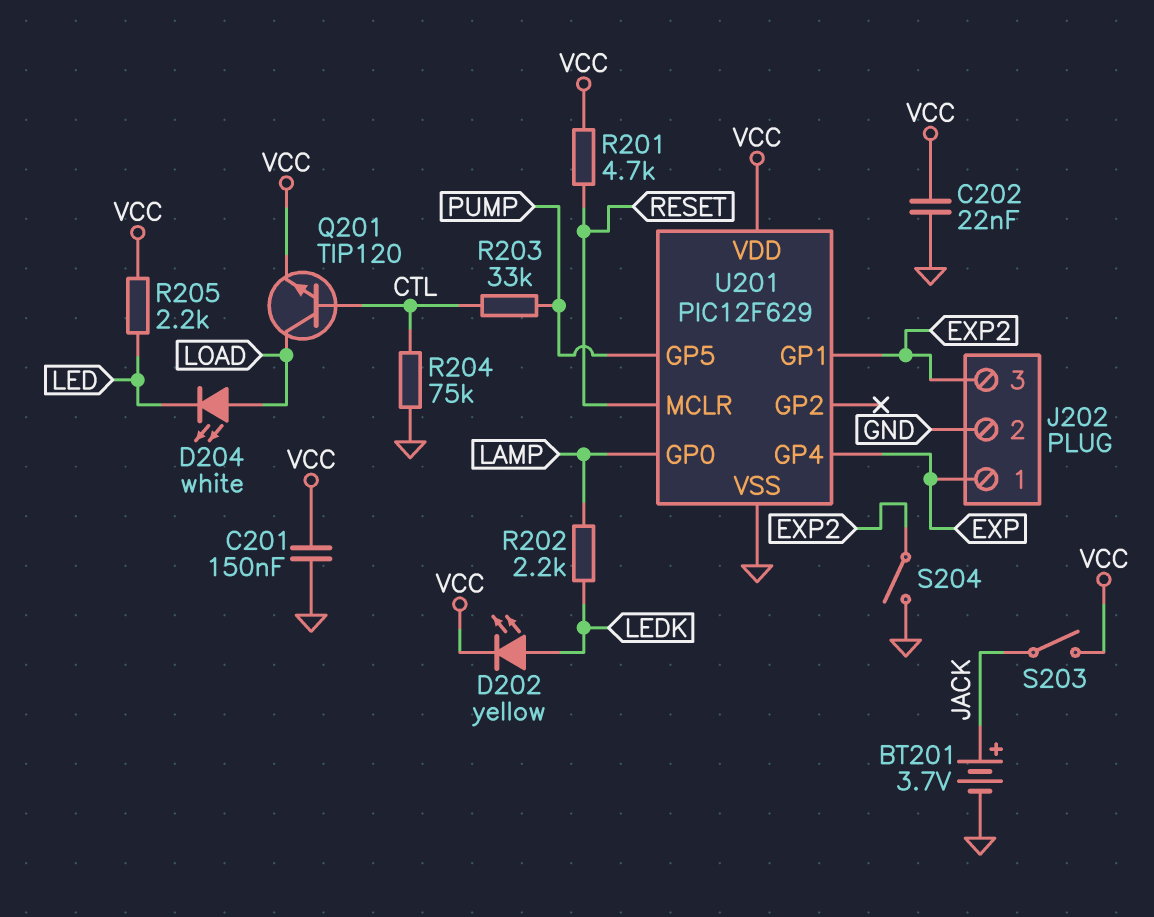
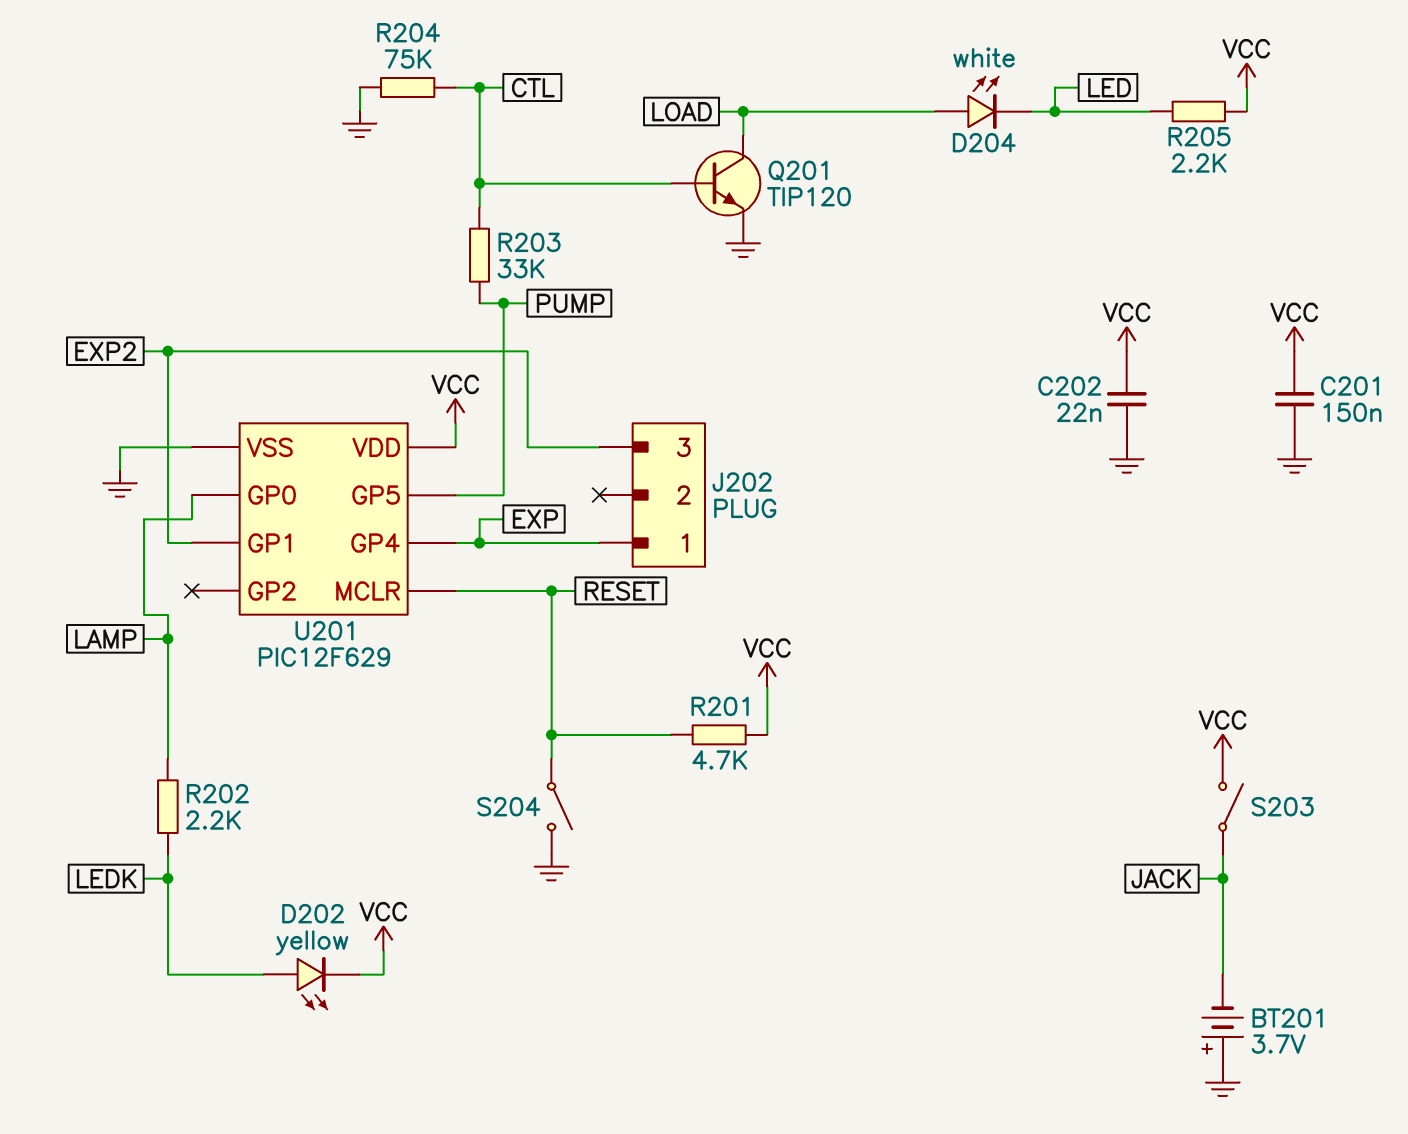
BT201: 3.7V (plus JACK, minus GND) -> 3.7V (plus GND, minus JACK)
J202 pin 2: GND -> none
Q201: NPN TIP120 (B CTL, C LOAD, E VCC) -> NPN TIP120 (B CTL, C LOAD, E GND)
S204: switch (EXP2, GND) -> switch (GND, RESET)

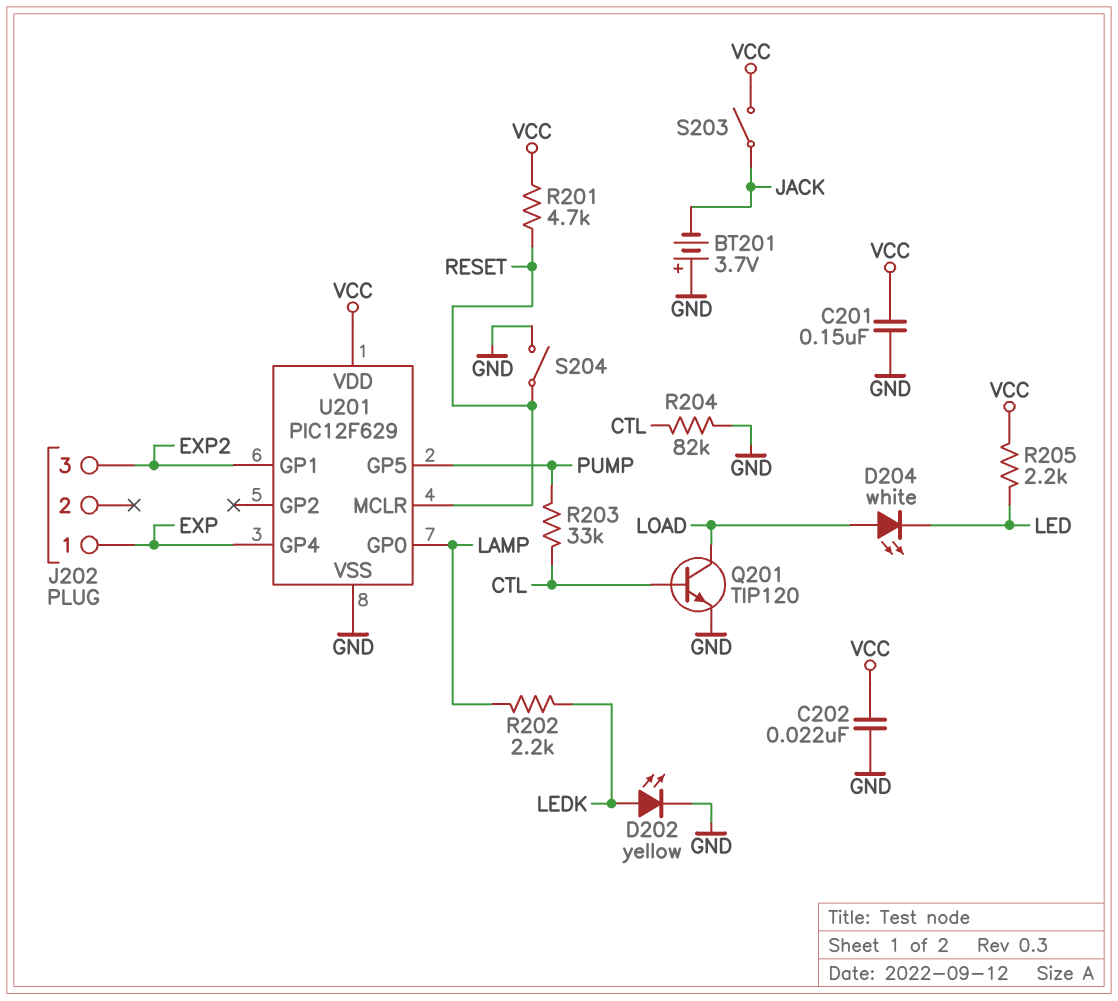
D202: LED yellow (A LEDK, K VCC) -> LED yellow (A LEDK, K GND)
R204: 75k (CTL, GND) -> 82k (CTL, GND)

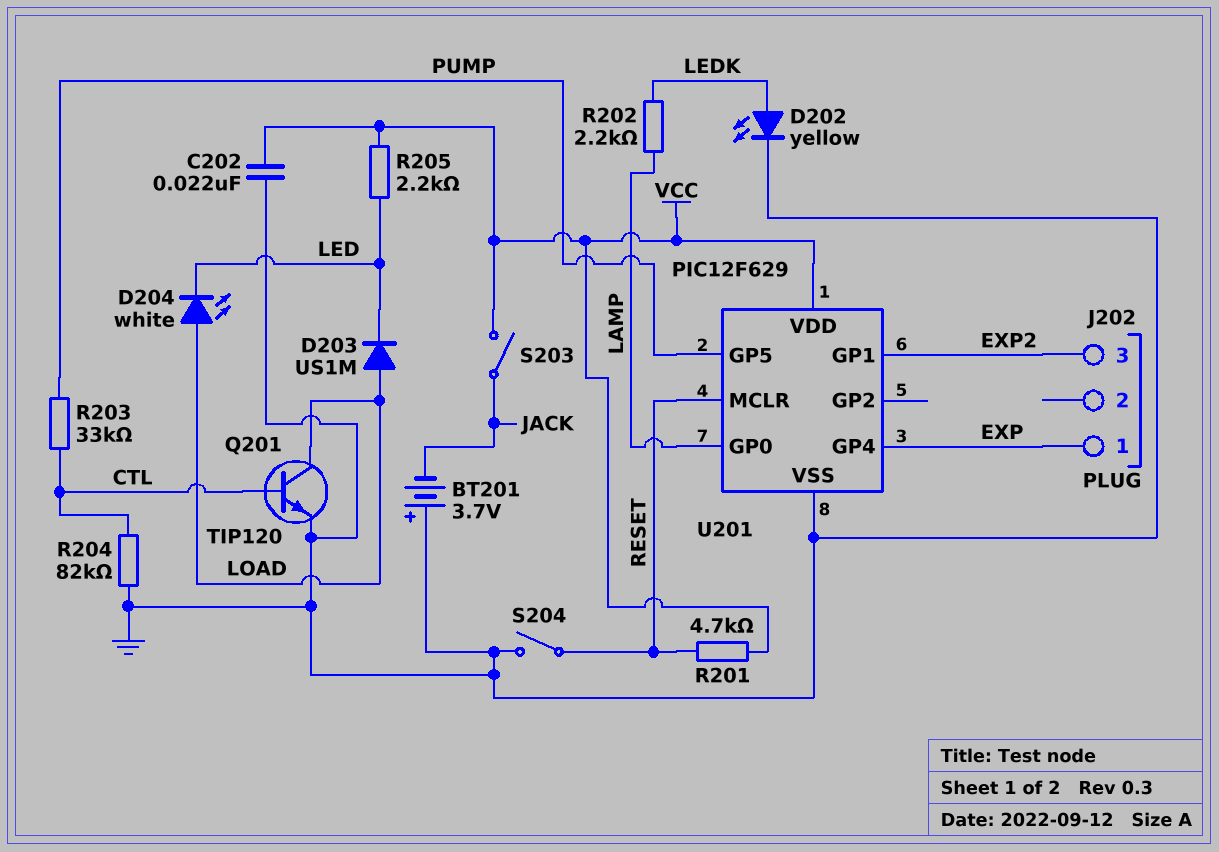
C201: 150nF (GND, VCC) -> none
D203: none -> diode US1M (A LOAD, K LED)

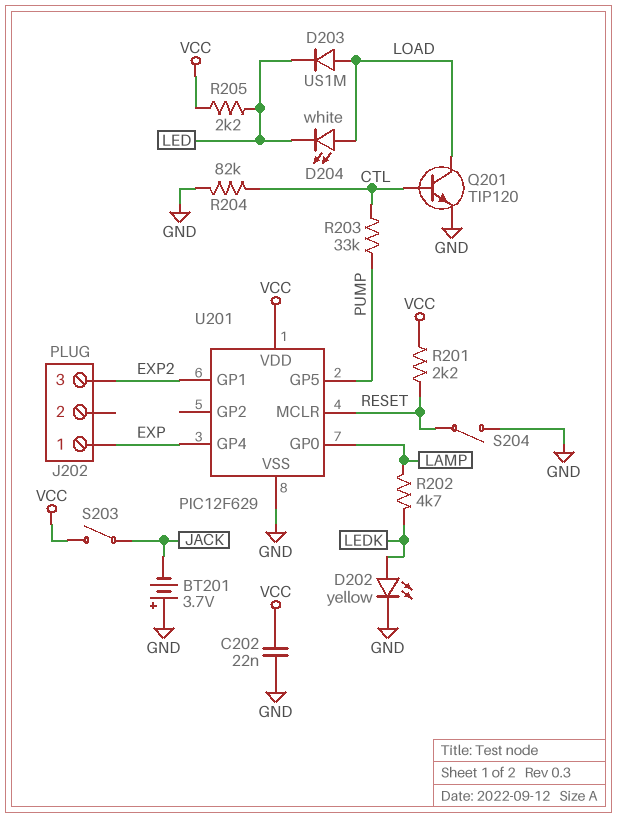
R201: 4.7k (RESET, VCC) -> 2.2k (RESET, VCC)
R202: 2.2k (LAMP, LEDK) -> 4.7k (LAMP, LEDK)

